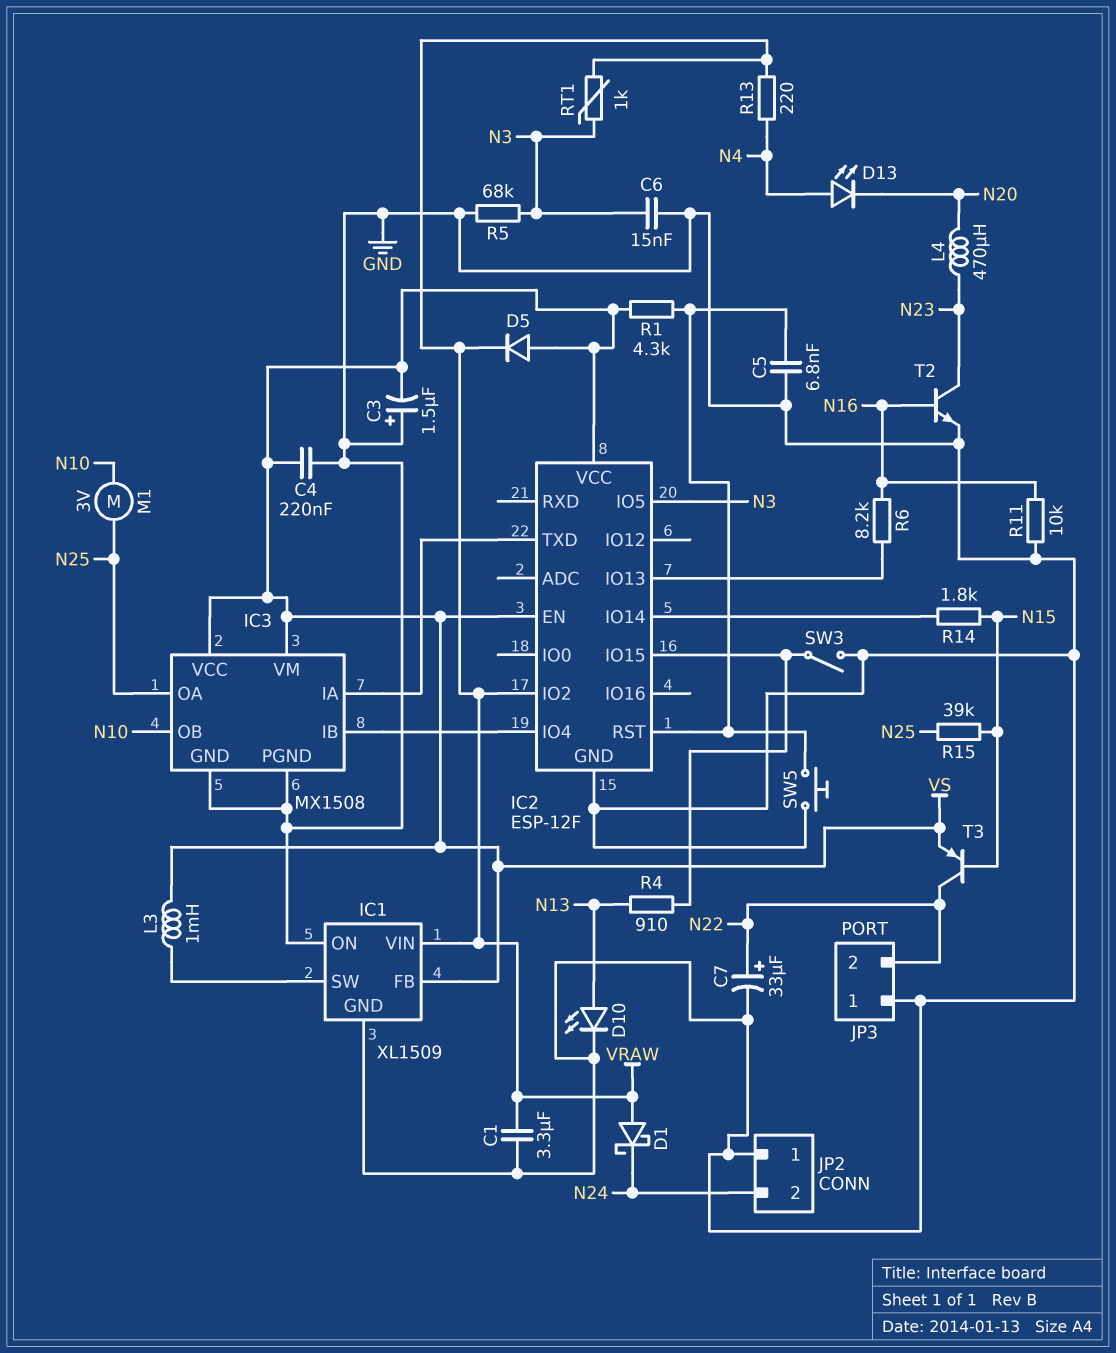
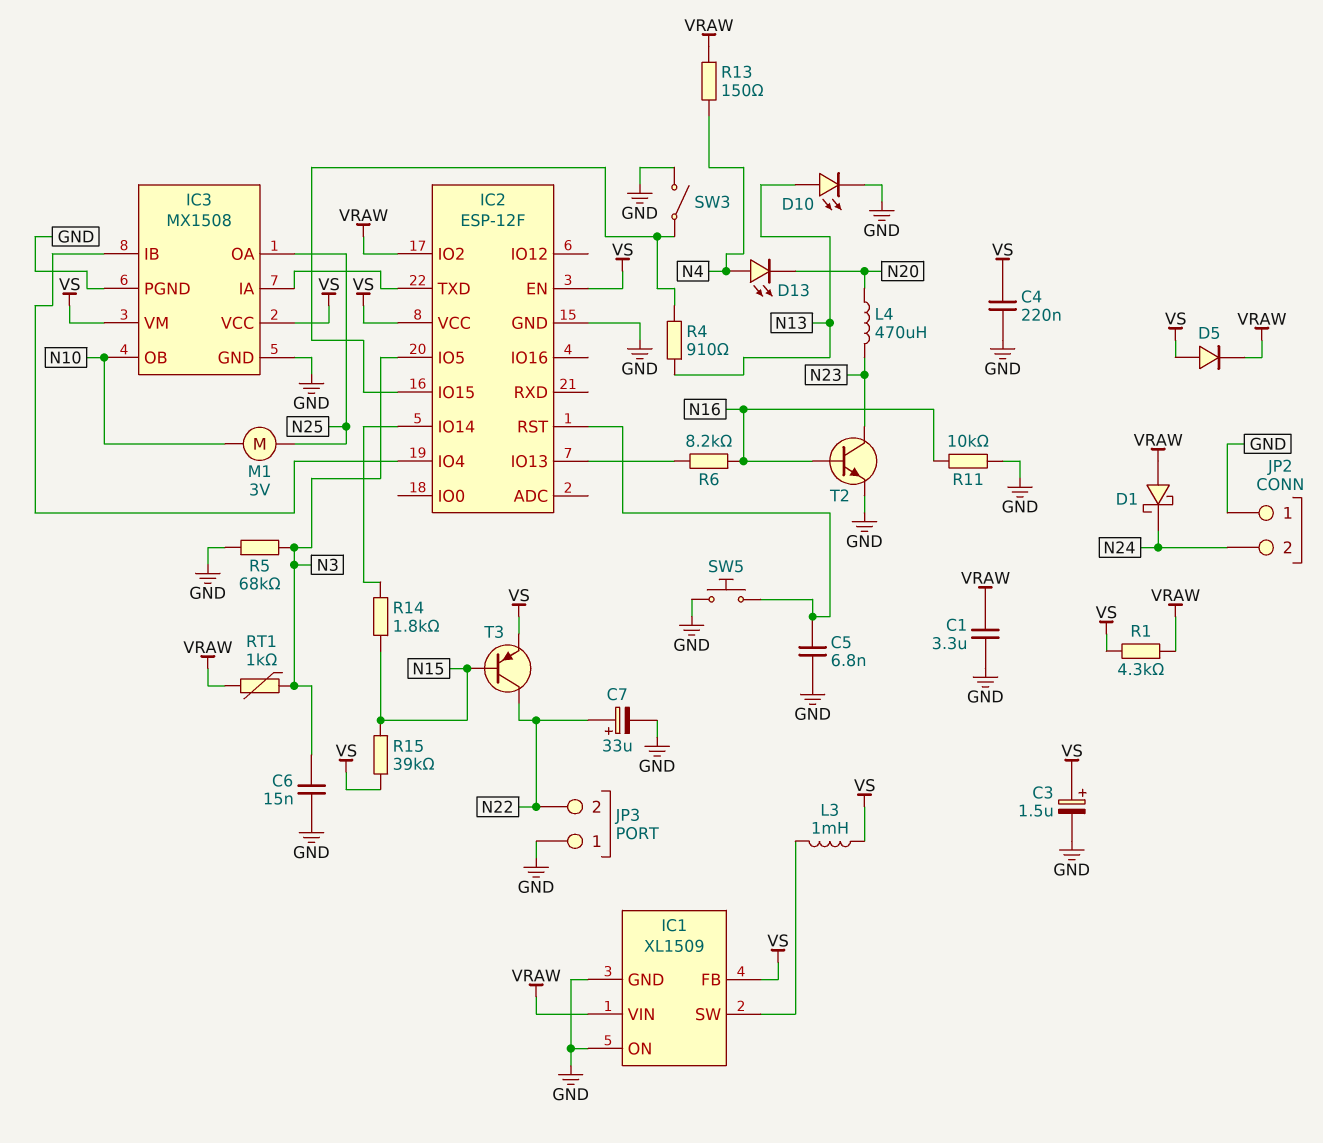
C3: 1.5uF (plus GND, minus VS) -> 1.5uF (plus VS, minus GND)
R1: 4.3k (IC2/RST, VS) -> 4.3k (VRAW, VS)
R13: 220 (N4, VRAW) -> 150 (N4, VRAW)
R15: 39k (N15, N25) -> 39k (N15, VS)

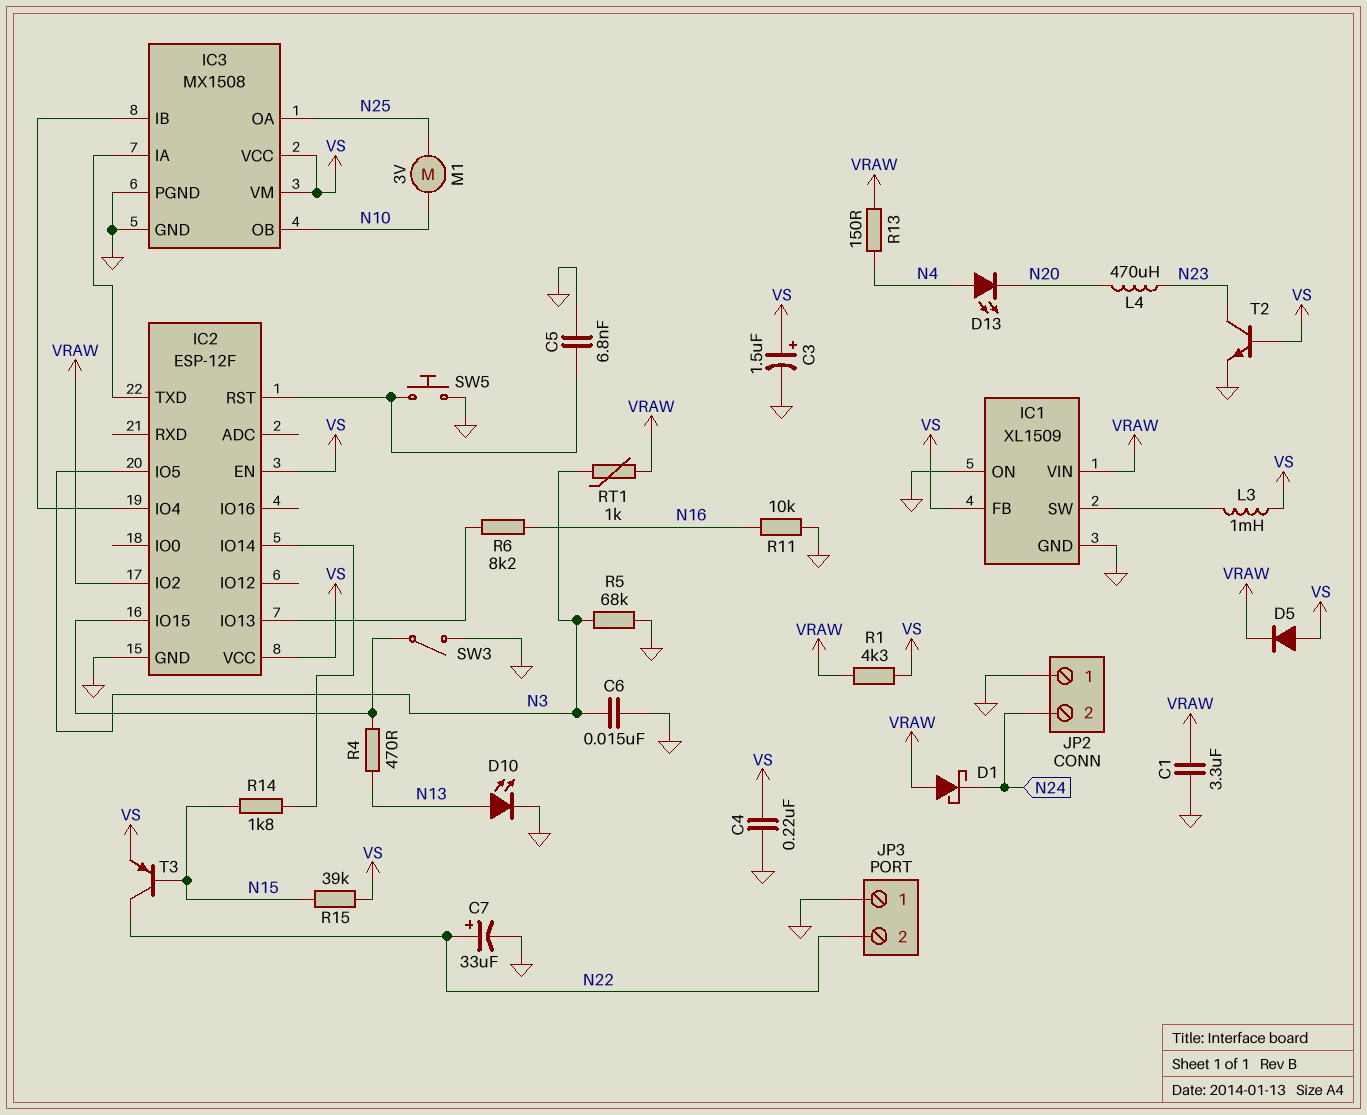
R4: 910 (IC2/IO15, N13) -> 470 (IC2/IO15, N13)
T2: NPN (B N16, C N23, E GND) -> NPN (B VS, C N23, E GND)

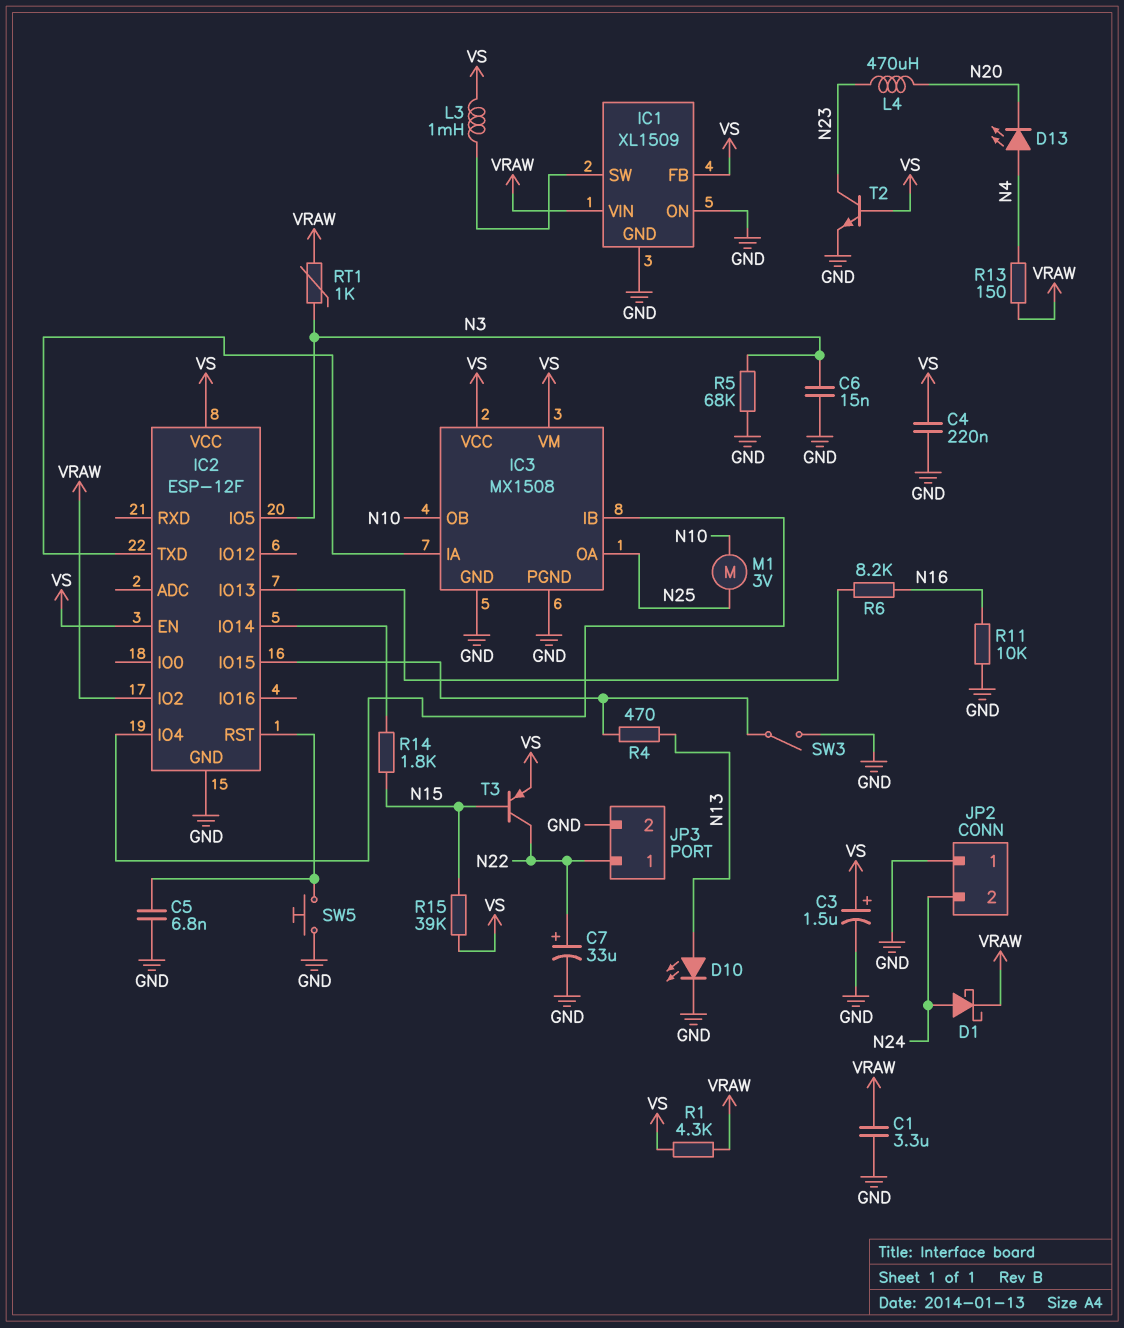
D1: schottky (A VRAW, K N24) -> schottky (A N24, K VRAW)
D5: diode (A VS, K VRAW) -> none
JP3 pin 1: GND -> N22
JP3 pin 2: N22 -> GND

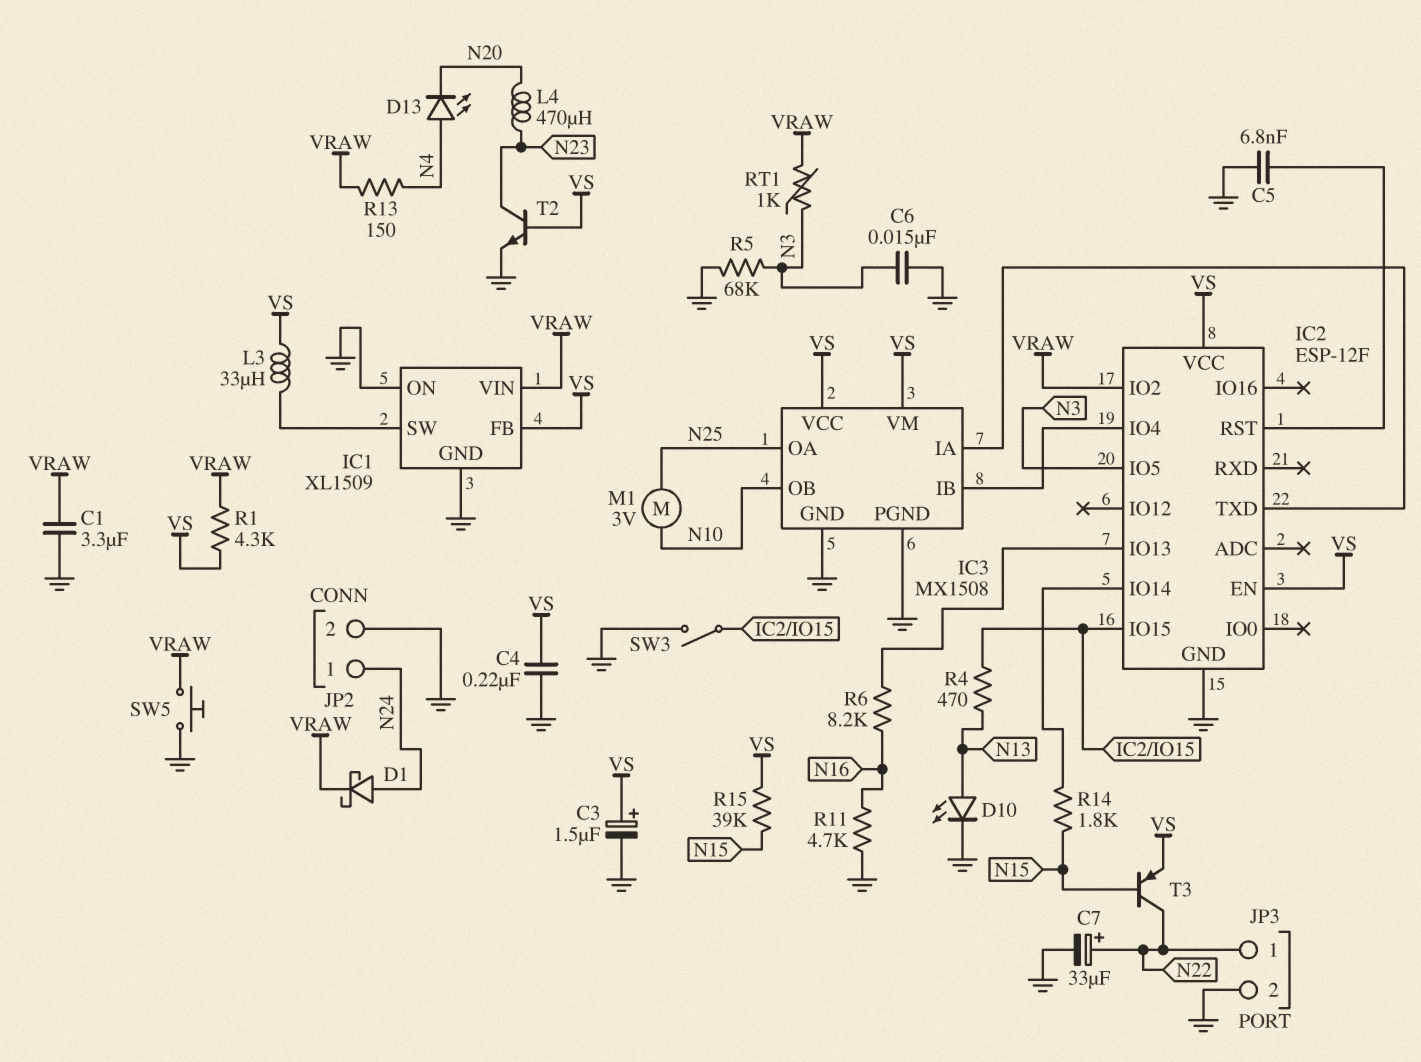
JP2 pin 1: GND -> N24
JP2 pin 2: N24 -> GND
L3: 1mH (IC1/SW, VS) -> 33uH (IC1/SW, VS)
R11: 10k (GND, N16) -> 4.7k (GND, N16)
SW5: button (GND, IC2/RST) -> button (GND, VRAW)

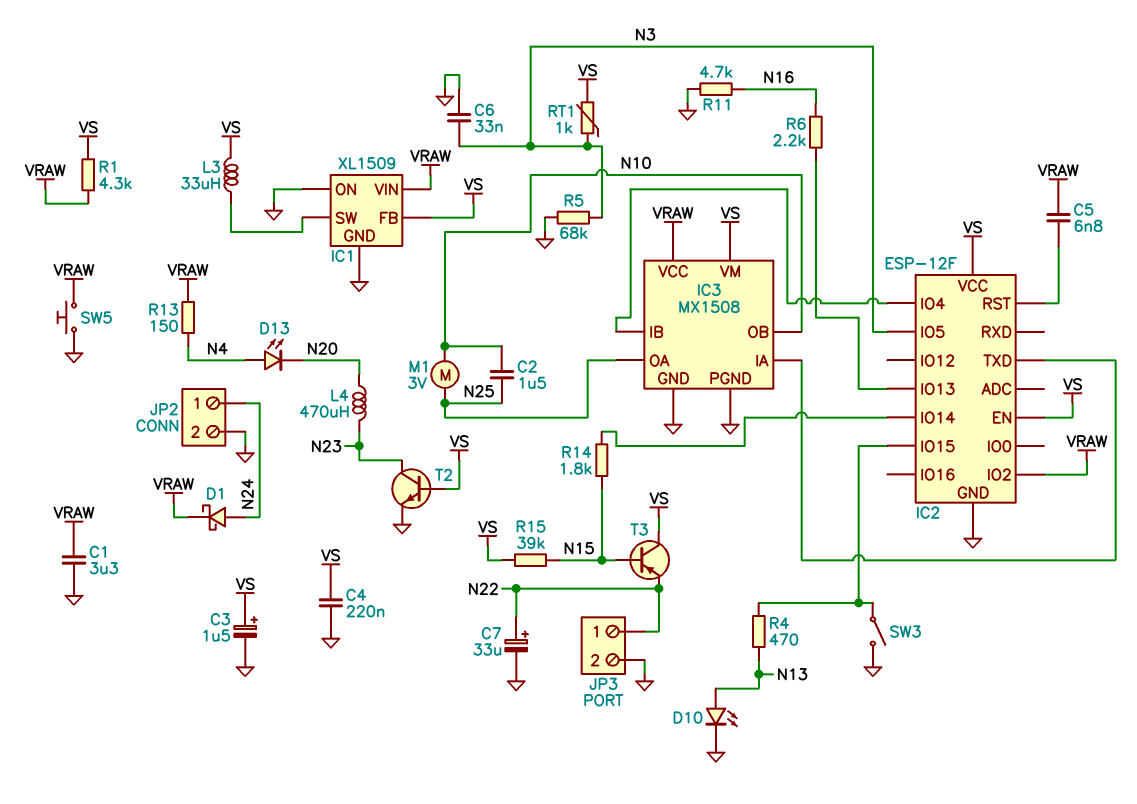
C2: none -> 1.5uF (N10, N25)
C5: 6.8nF (GND, IC2/RST) -> 6.8nF (IC2/RST, VRAW)
C6: 15nF (GND, N3) -> 33nF (GND, N3)
IC3 pin VCC: VS -> VRAW
R6: 8.2k (IC2/IO13, N16) -> 2.2k (IC2/IO13, N16)
RT1: 1k (N3, VRAW) -> 1k (N3, VS)
T3: PNP (B N15, C N22, E VS) -> PNP (B N15, C VS, E N22)

